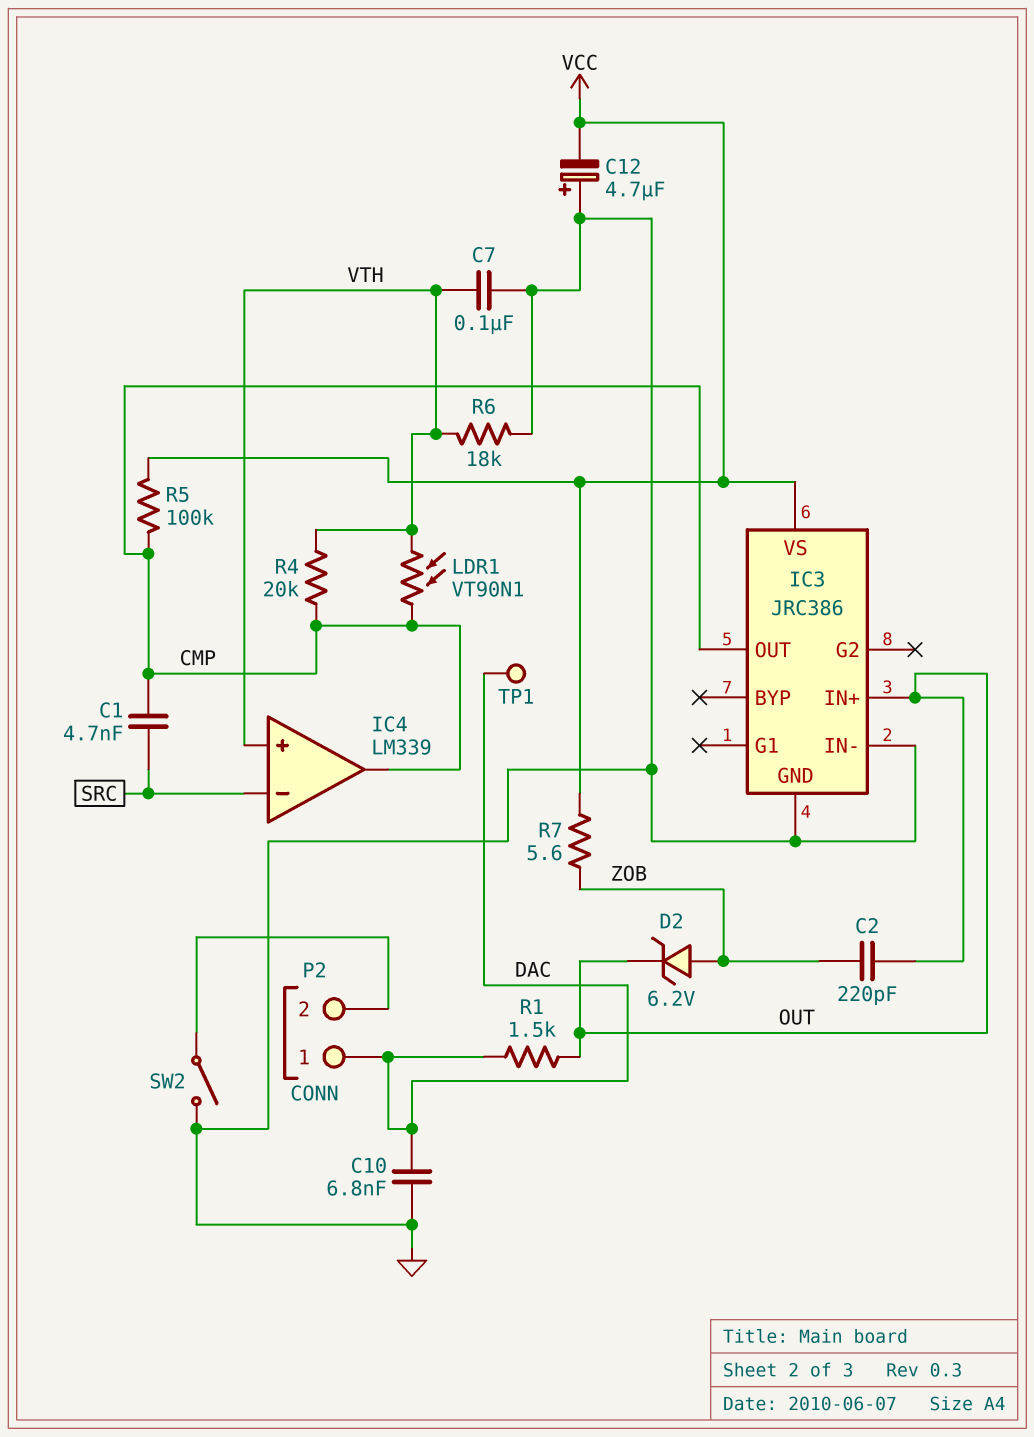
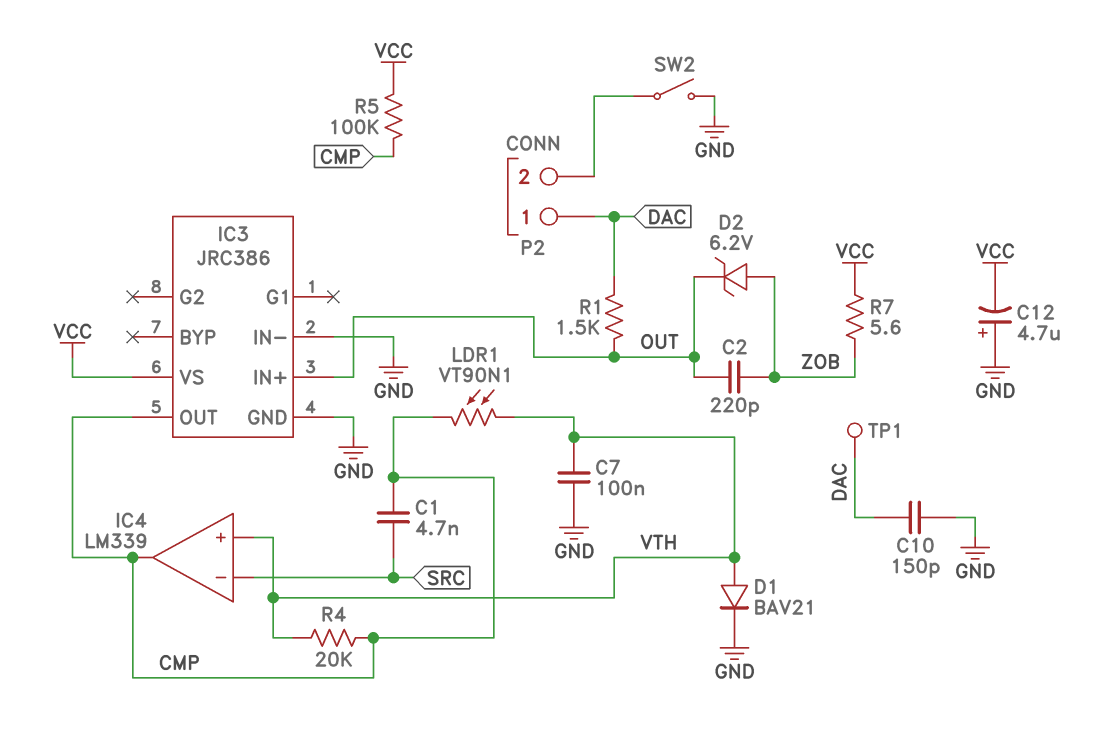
C10: 6.8nF (DAC, GND) -> 150pF (DAC, GND)
D1: none -> diode BAV21 (A VTH, K GND)
R6: 18k (GND, VTH) -> none

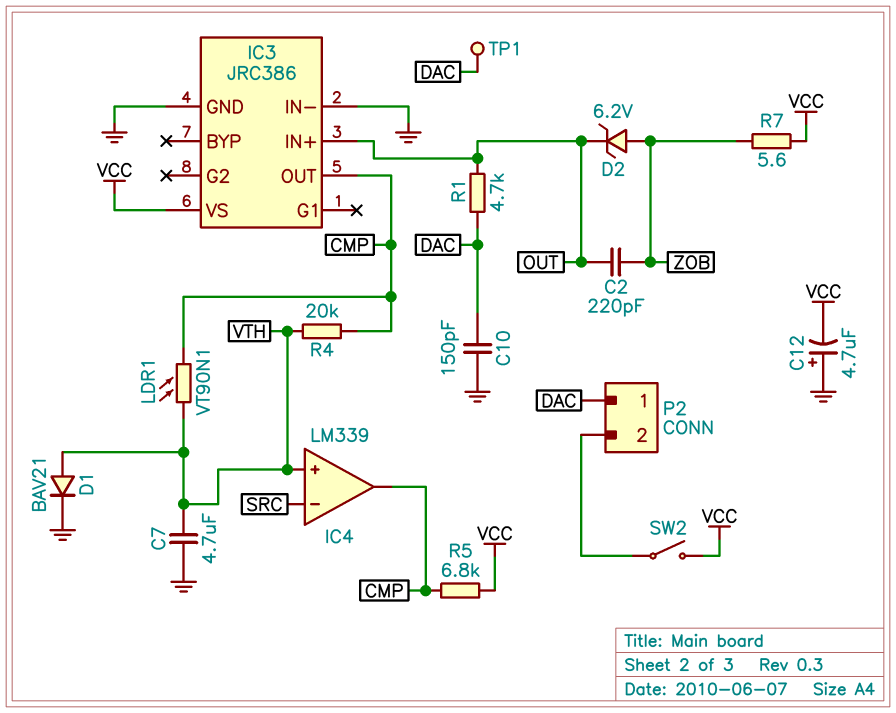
C1: 4.7nF (CMP, SRC) -> none
C7: 100nF (GND, VTH) -> 4.7uF (GND, VTH)
R1: 1.5k (DAC, OUT) -> 4.7k (DAC, OUT)
R5: 100k (CMP, VCC) -> 6.8k (CMP, VCC)
SW2: switch (GND, P2/2) -> switch (P2/2, VCC)

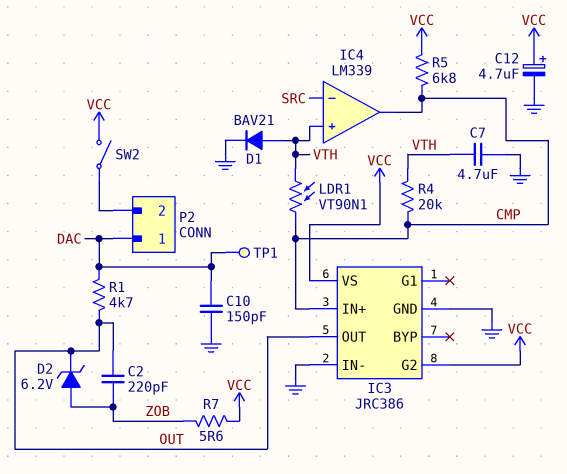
C12: 4.7uF (plus GND, minus VCC) -> 4.7uF (plus VCC, minus GND)
IC3 pin G2: none -> VCC
IC3 pin IN+: OUT -> CMP
IC3 pin OUT: CMP -> OUT

